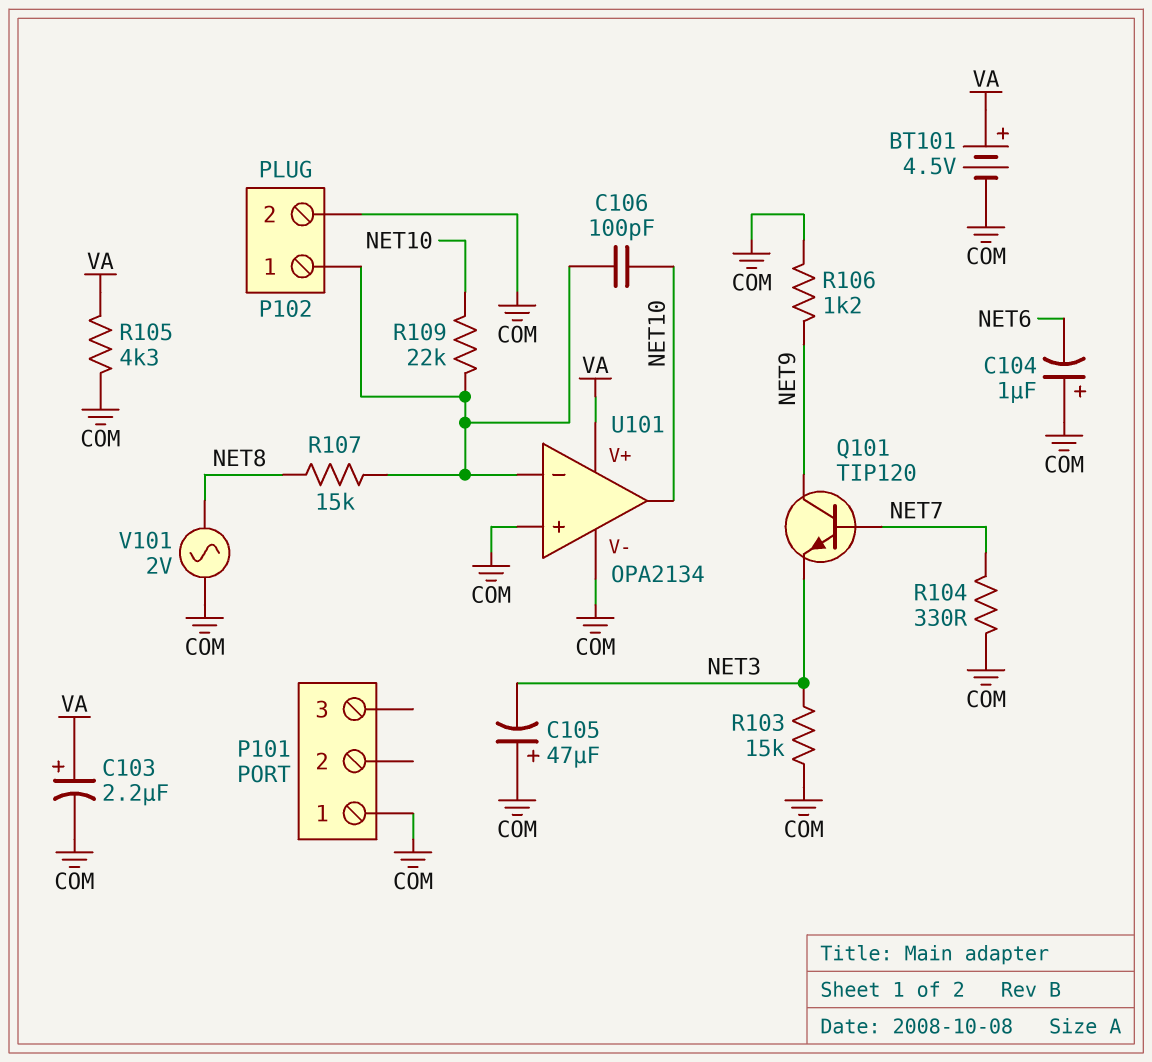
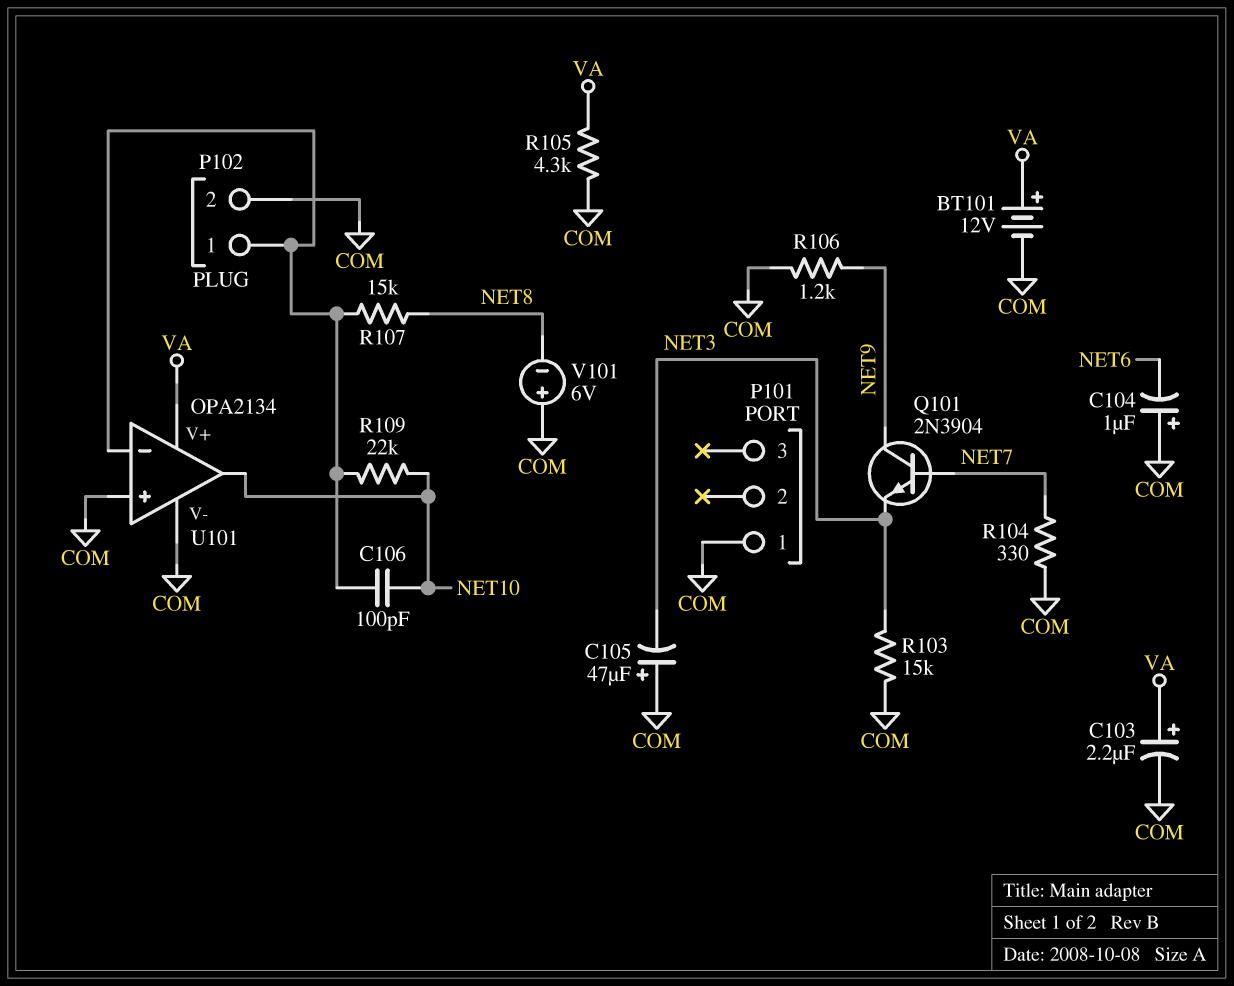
BT101: 4.5V (plus VA, minus COM) -> 12V (plus VA, minus COM)
Q101: NPN TIP120 (B NET7, C NET9, E NET3) -> NPN 2N3904 (B NET7, C NET9, E NET3)
V101: AC 2V (COM, NET8) -> 6V (plus COM, minus NET8)

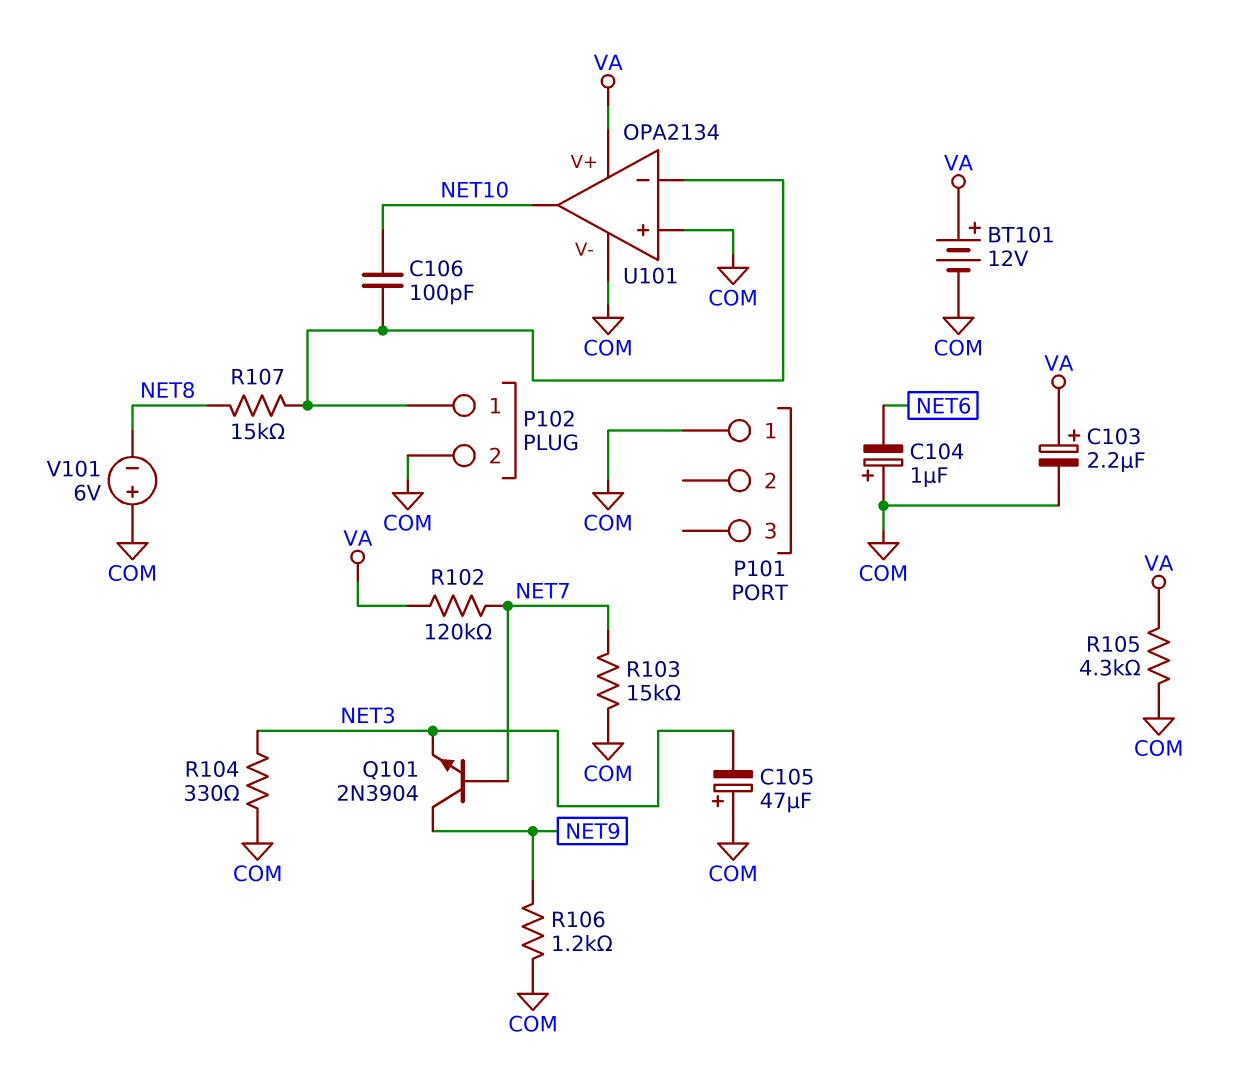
R102: none -> 120k (NET7, VA)
R103: 15k (COM, NET3) -> 15k (COM, NET7)
R104: 330 (COM, NET7) -> 330 (COM, NET3)
R109: 22k (NET10, P102/1) -> none

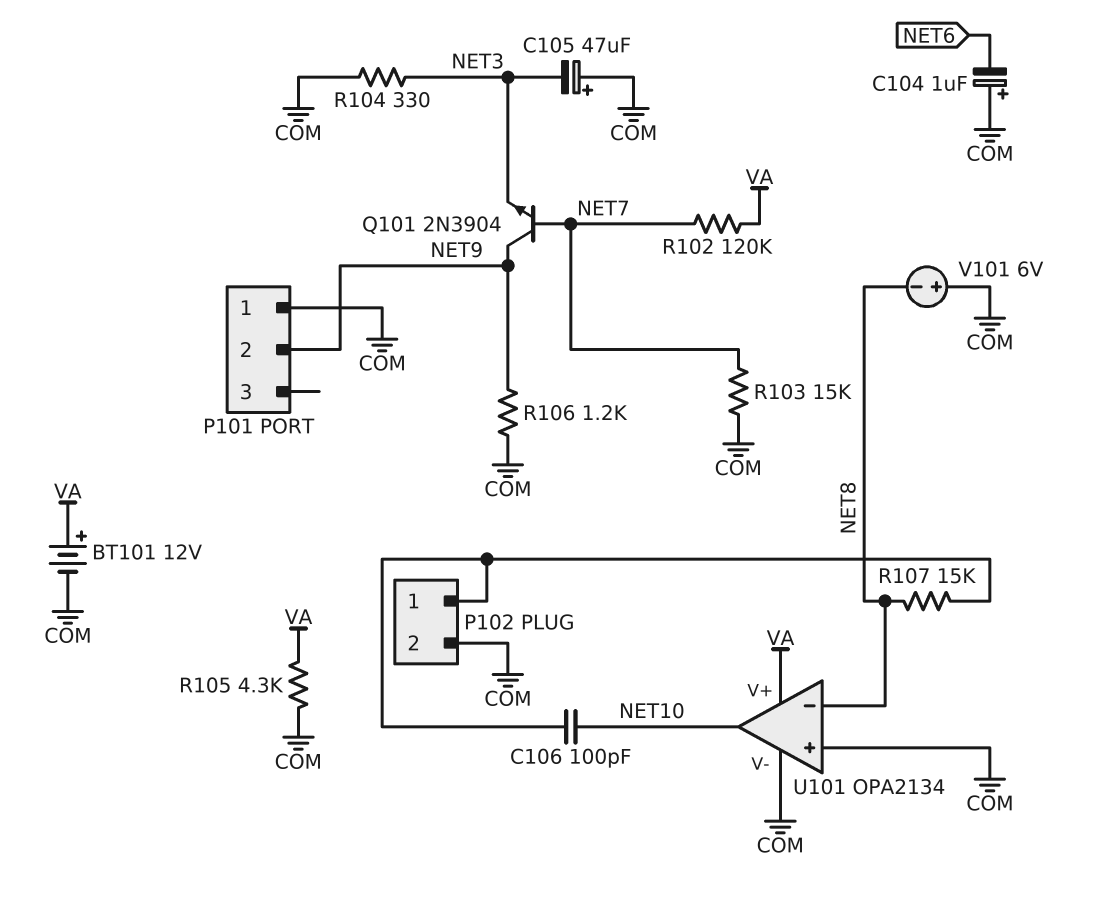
C103: 2.2uF (plus VA, minus COM) -> none
P101 pin 2: none -> NET9
U101 pin in-: P102/1 -> NET8

